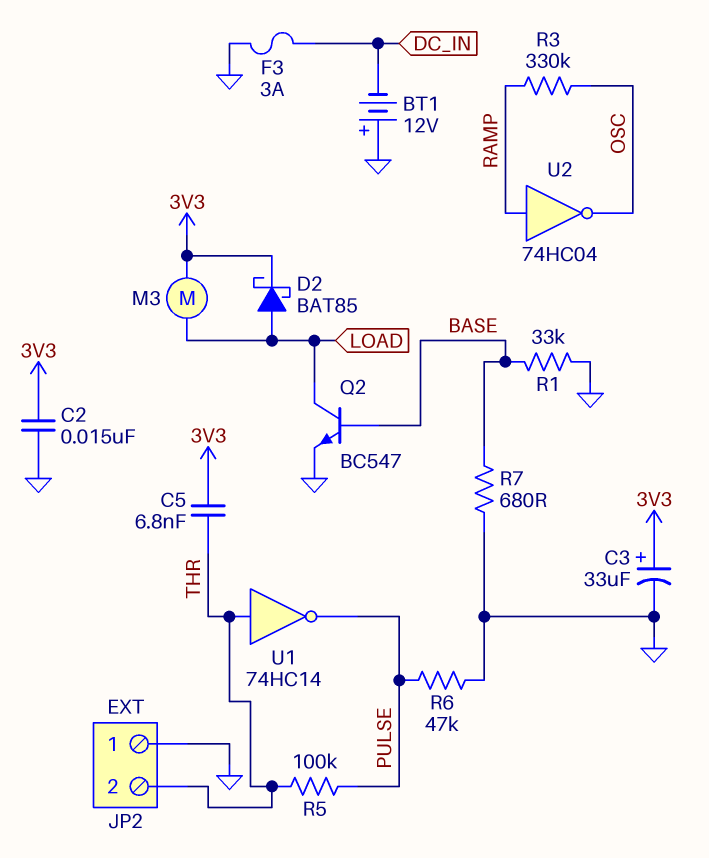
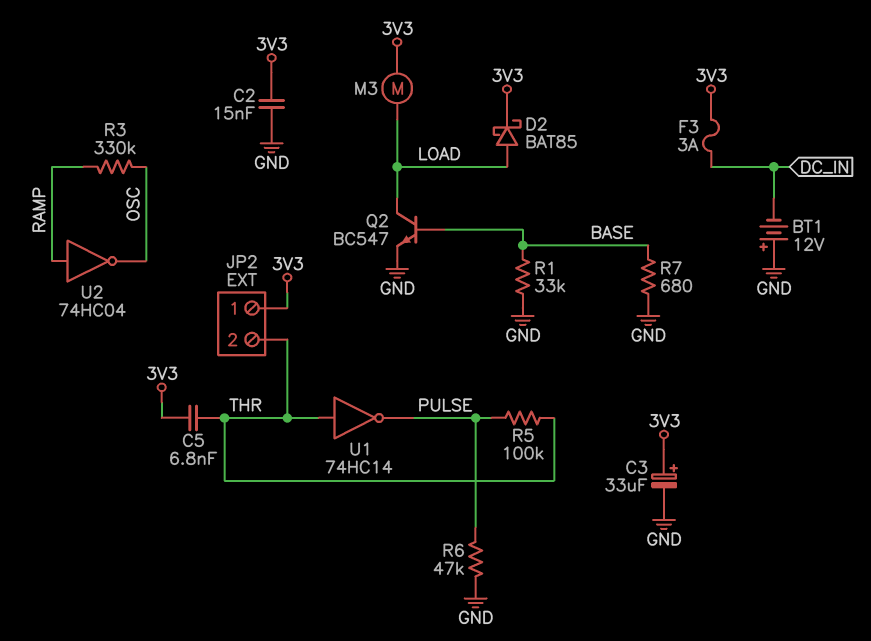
F3: 3A (DC_IN, GND) -> 3A (3V3, DC_IN)
JP2 pin 1: GND -> 3V3

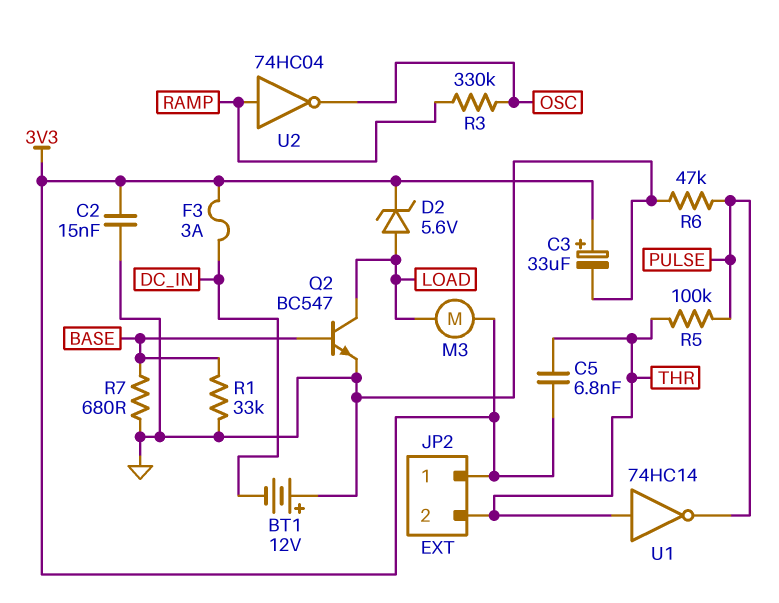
D2: schottky BAT85 (A LOAD, K 3V3) -> zener 5.6V (A LOAD, K 3V3)

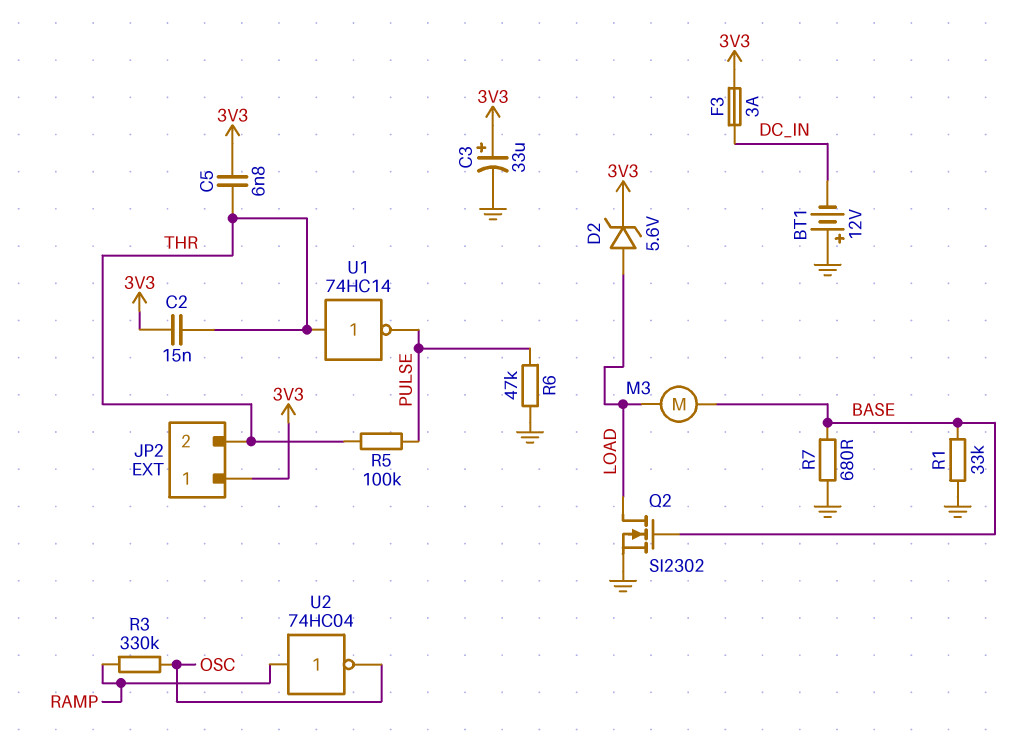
C2: 15nF (3V3, GND) -> 15nF (3V3, THR)
M3: motor (3V3, LOAD) -> motor (BASE, LOAD)
Q2: NPN BC547 (B BASE, C LOAD, E GND) -> NMOS SI2302 (G BASE, D LOAD, S GND)

